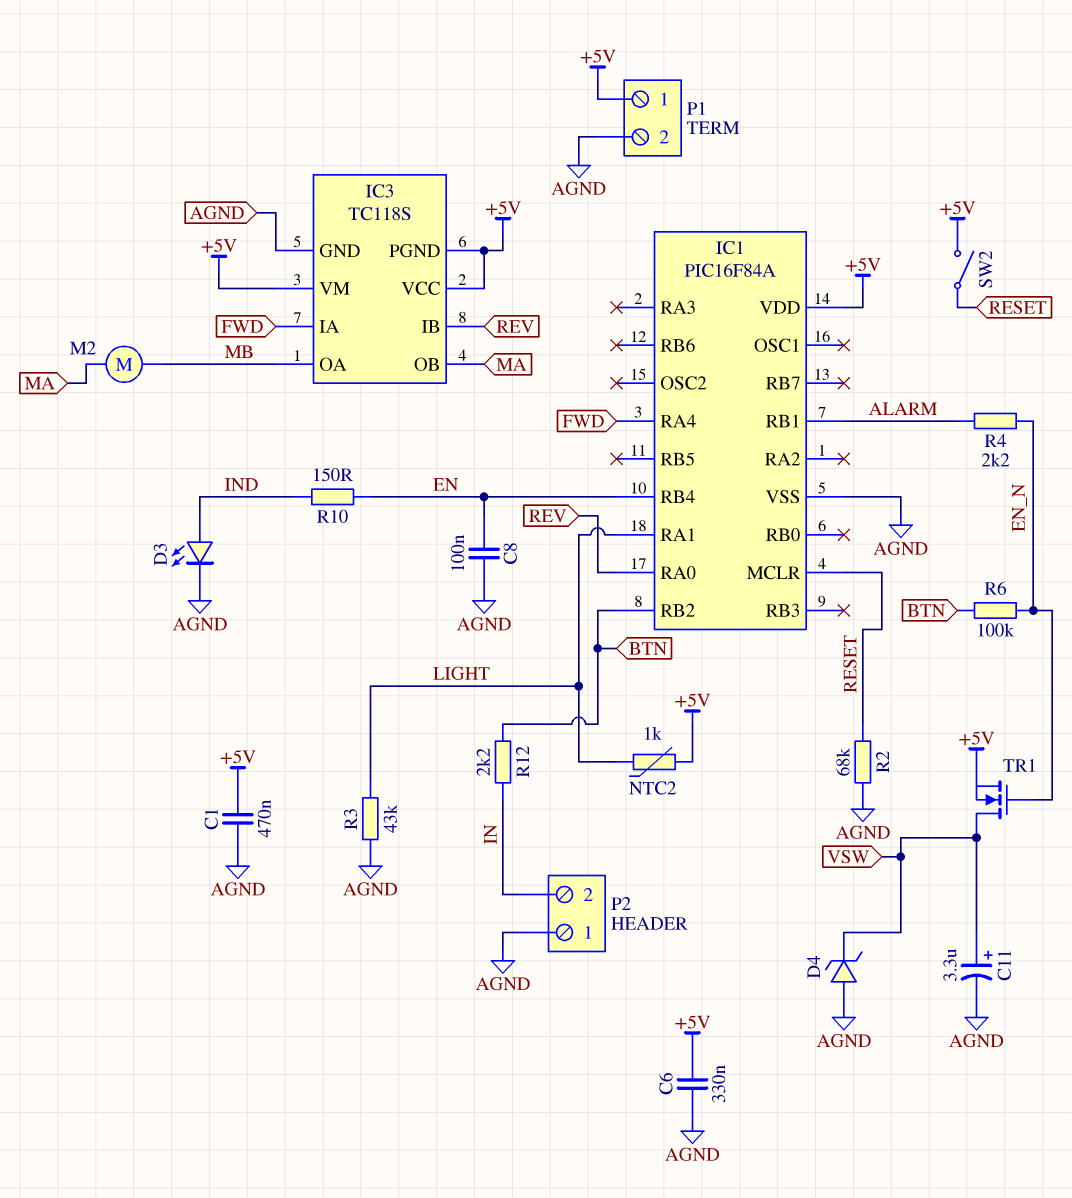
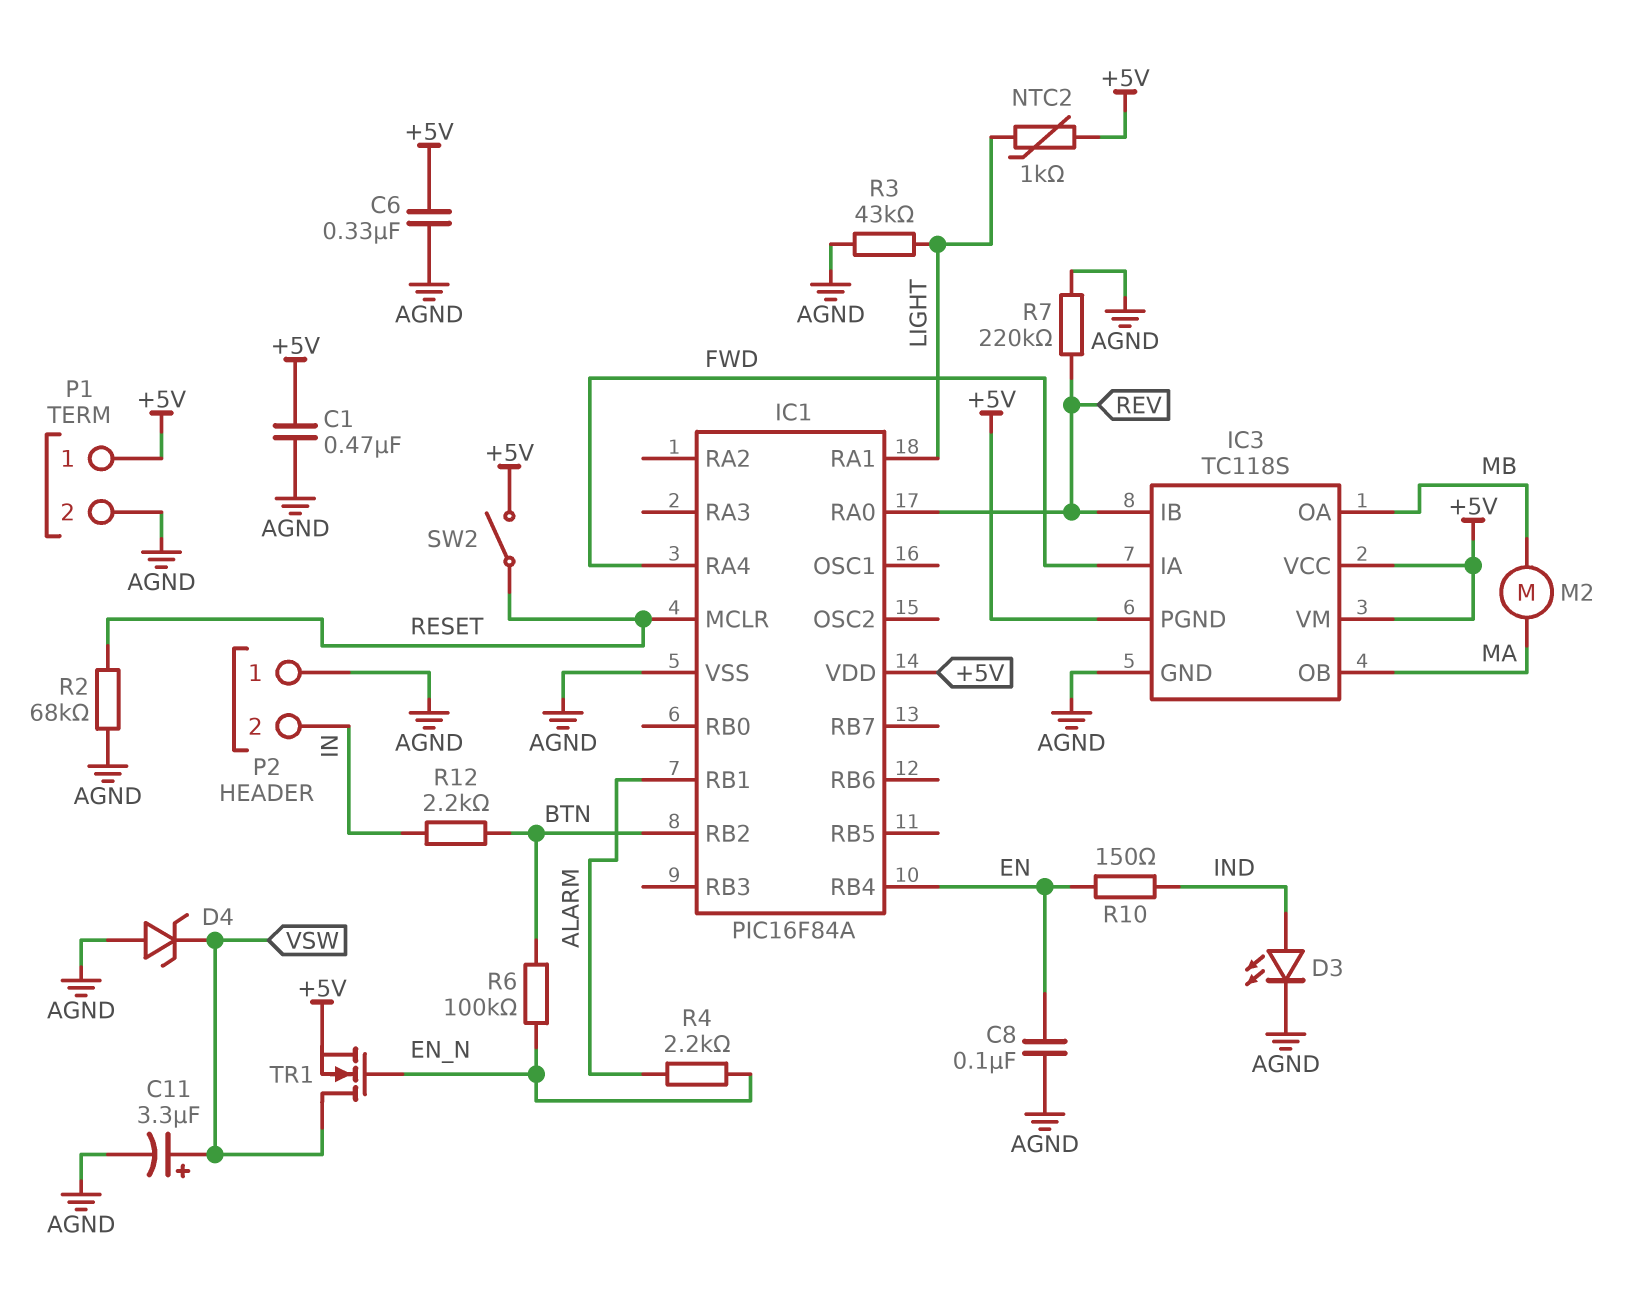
R7: none -> 220k (AGND, REV)

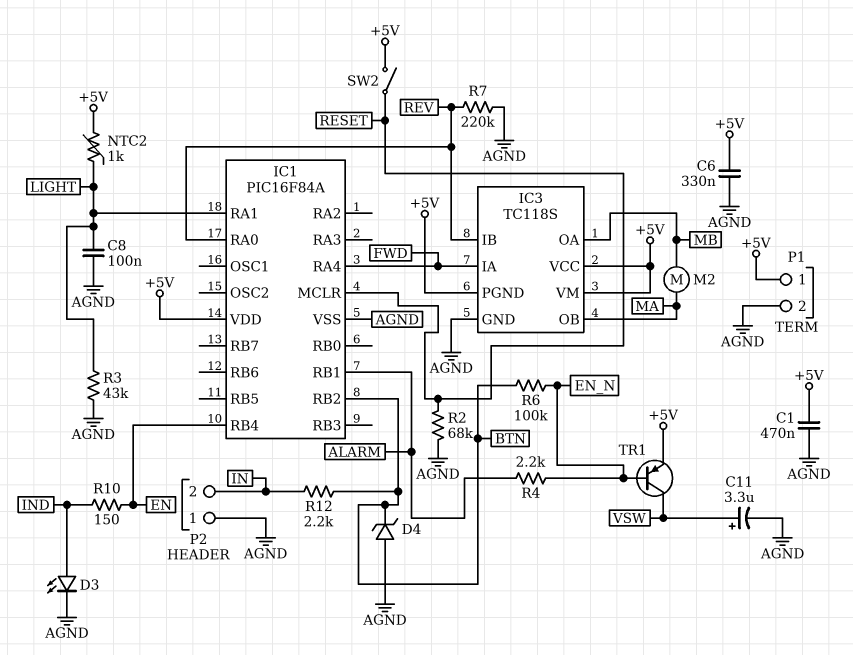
C8: 100nF (AGND, EN) -> 100nF (AGND, LIGHT)
D4: zener (A AGND, K VSW) -> zener (A AGND, K BTN)
TR1: NMOS (G EN_N, D VSW, S +5V) -> PNP (B EN_N, C VSW, E +5V)

